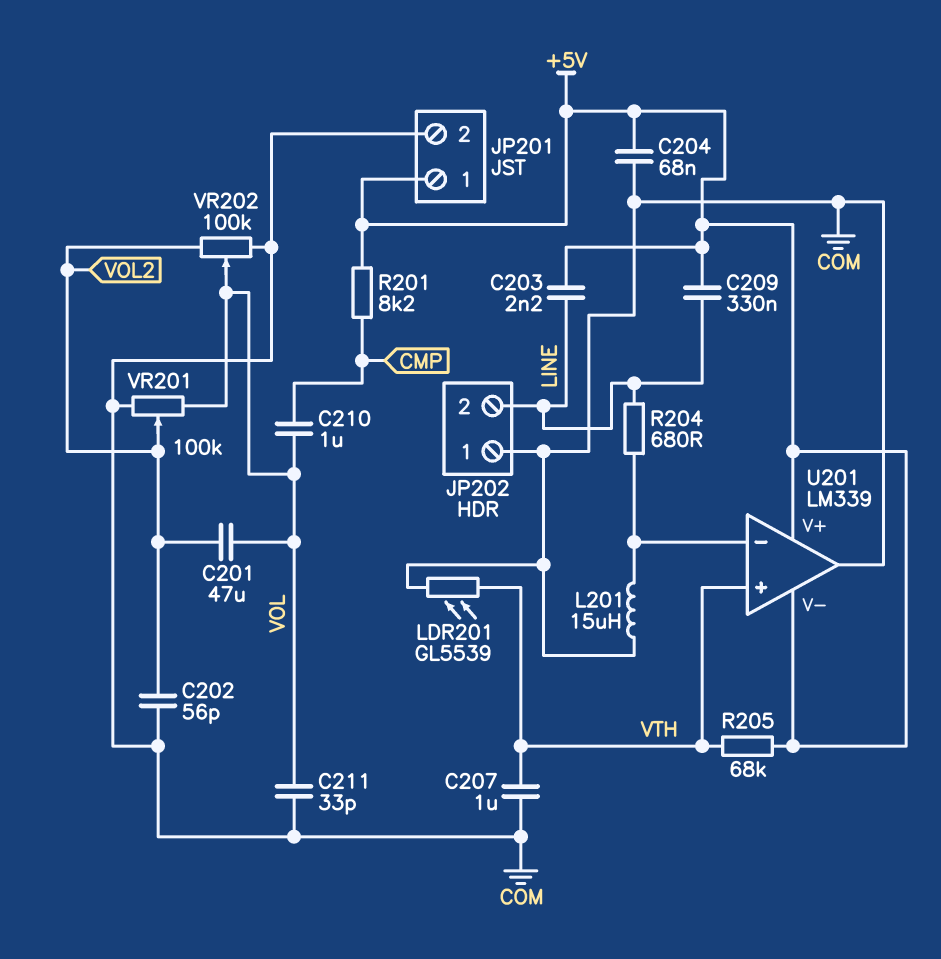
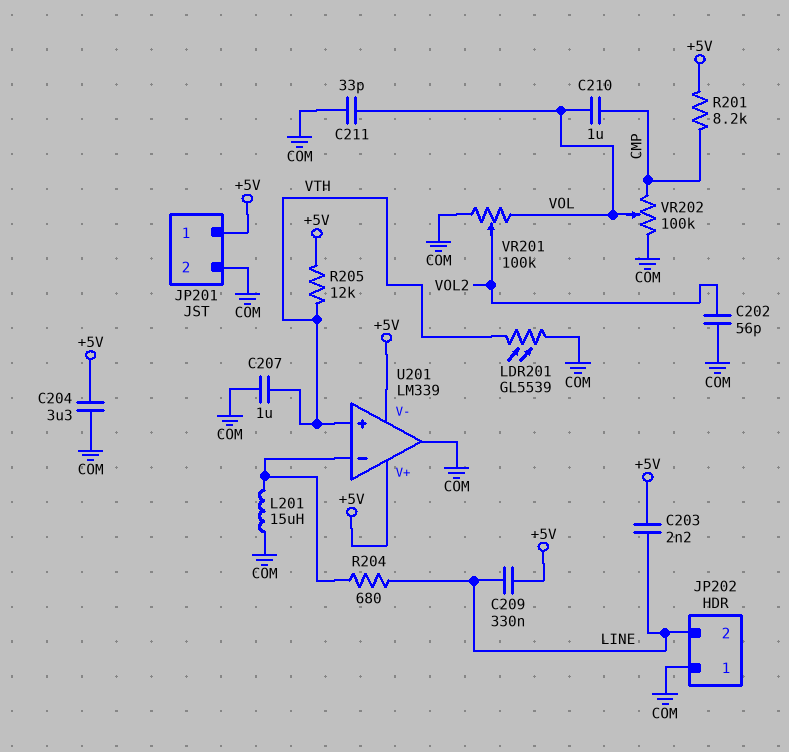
C201: 47uF (VOL, VOL2) -> none
C204: 68nF (+5V, COM) -> 3.3uF (+5V, COM)
R205: 68k (+5V, VTH) -> 12k (+5V, VTH)
VR202: 100k (COM, VOL2, wiper VOL) -> 100k (CMP, COM, wiper VOL)

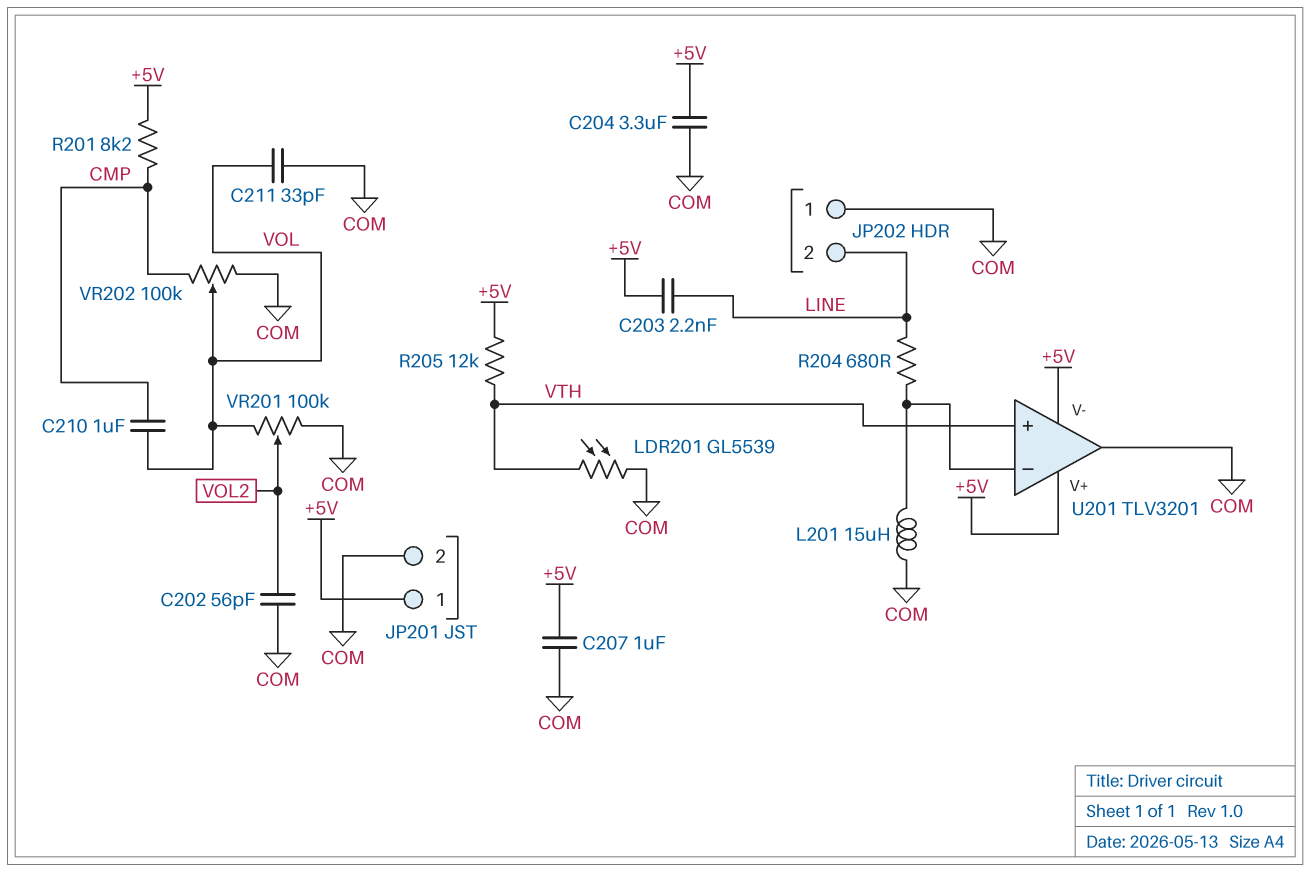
C207: 1uF (COM, VTH) -> 1uF (+5V, COM)
C209: 330nF (+5V, LINE) -> none
U201: LM339 -> TLV3201

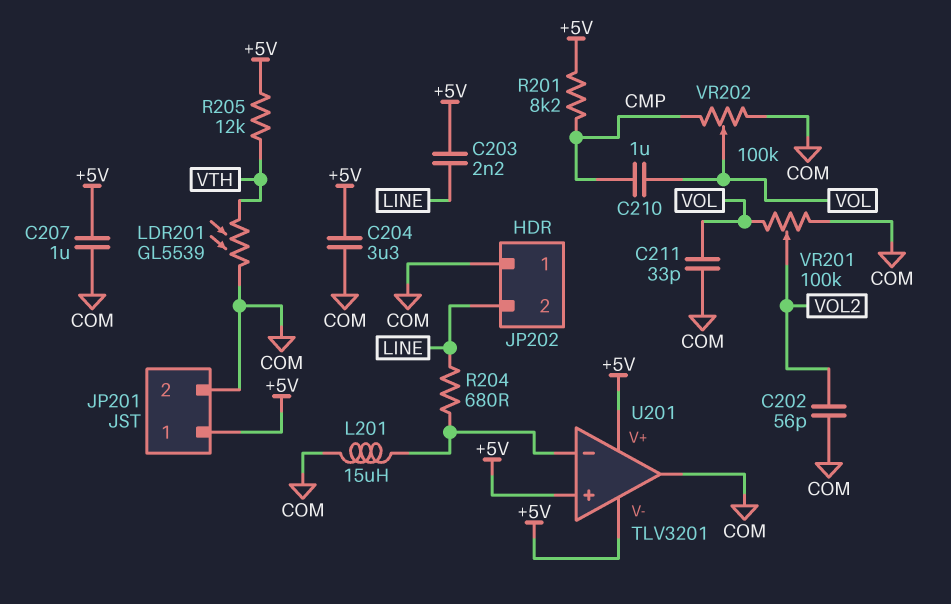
U201 pin in+: VTH -> +5V

